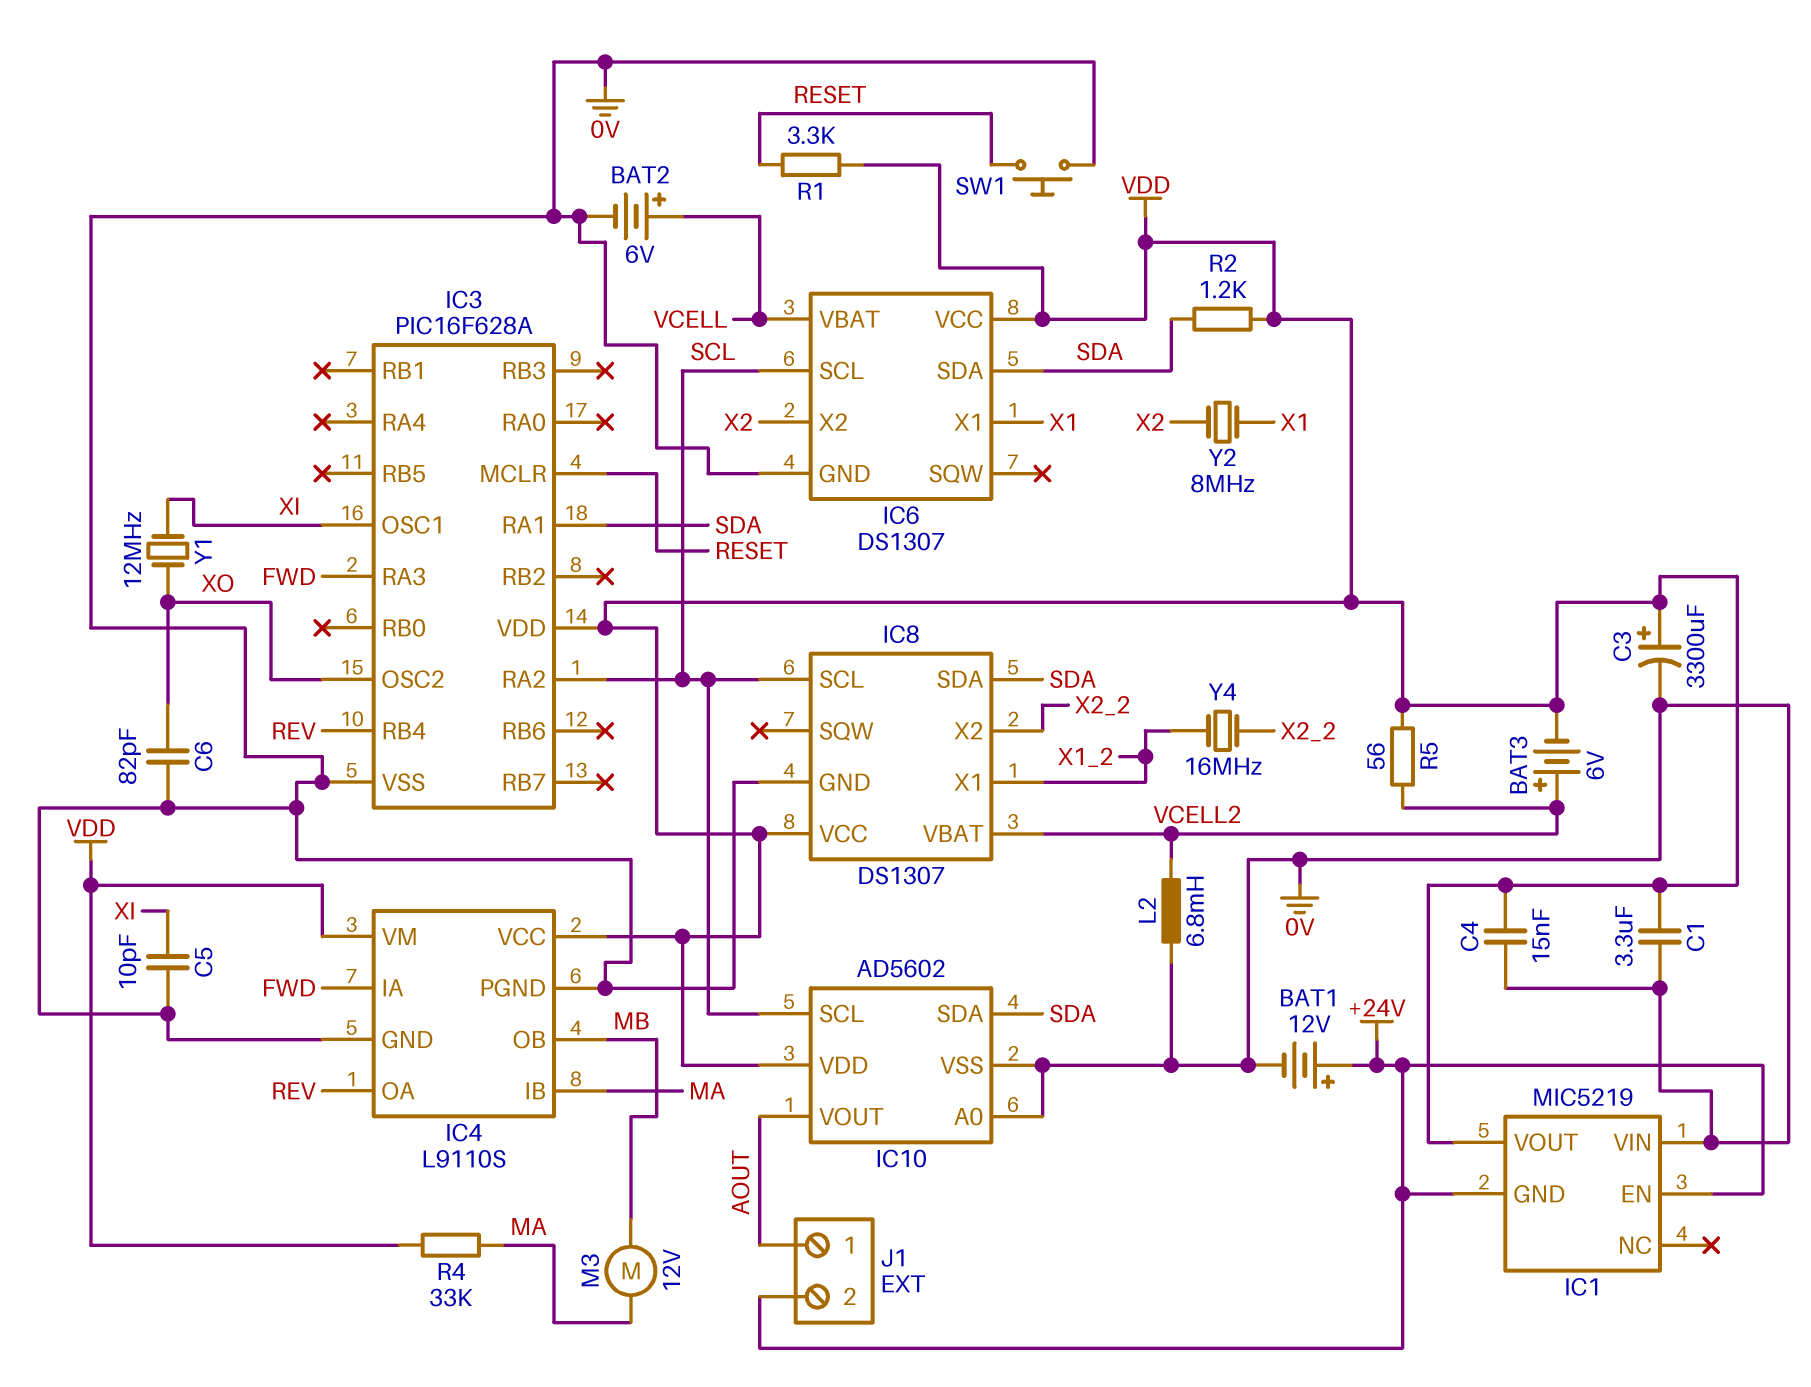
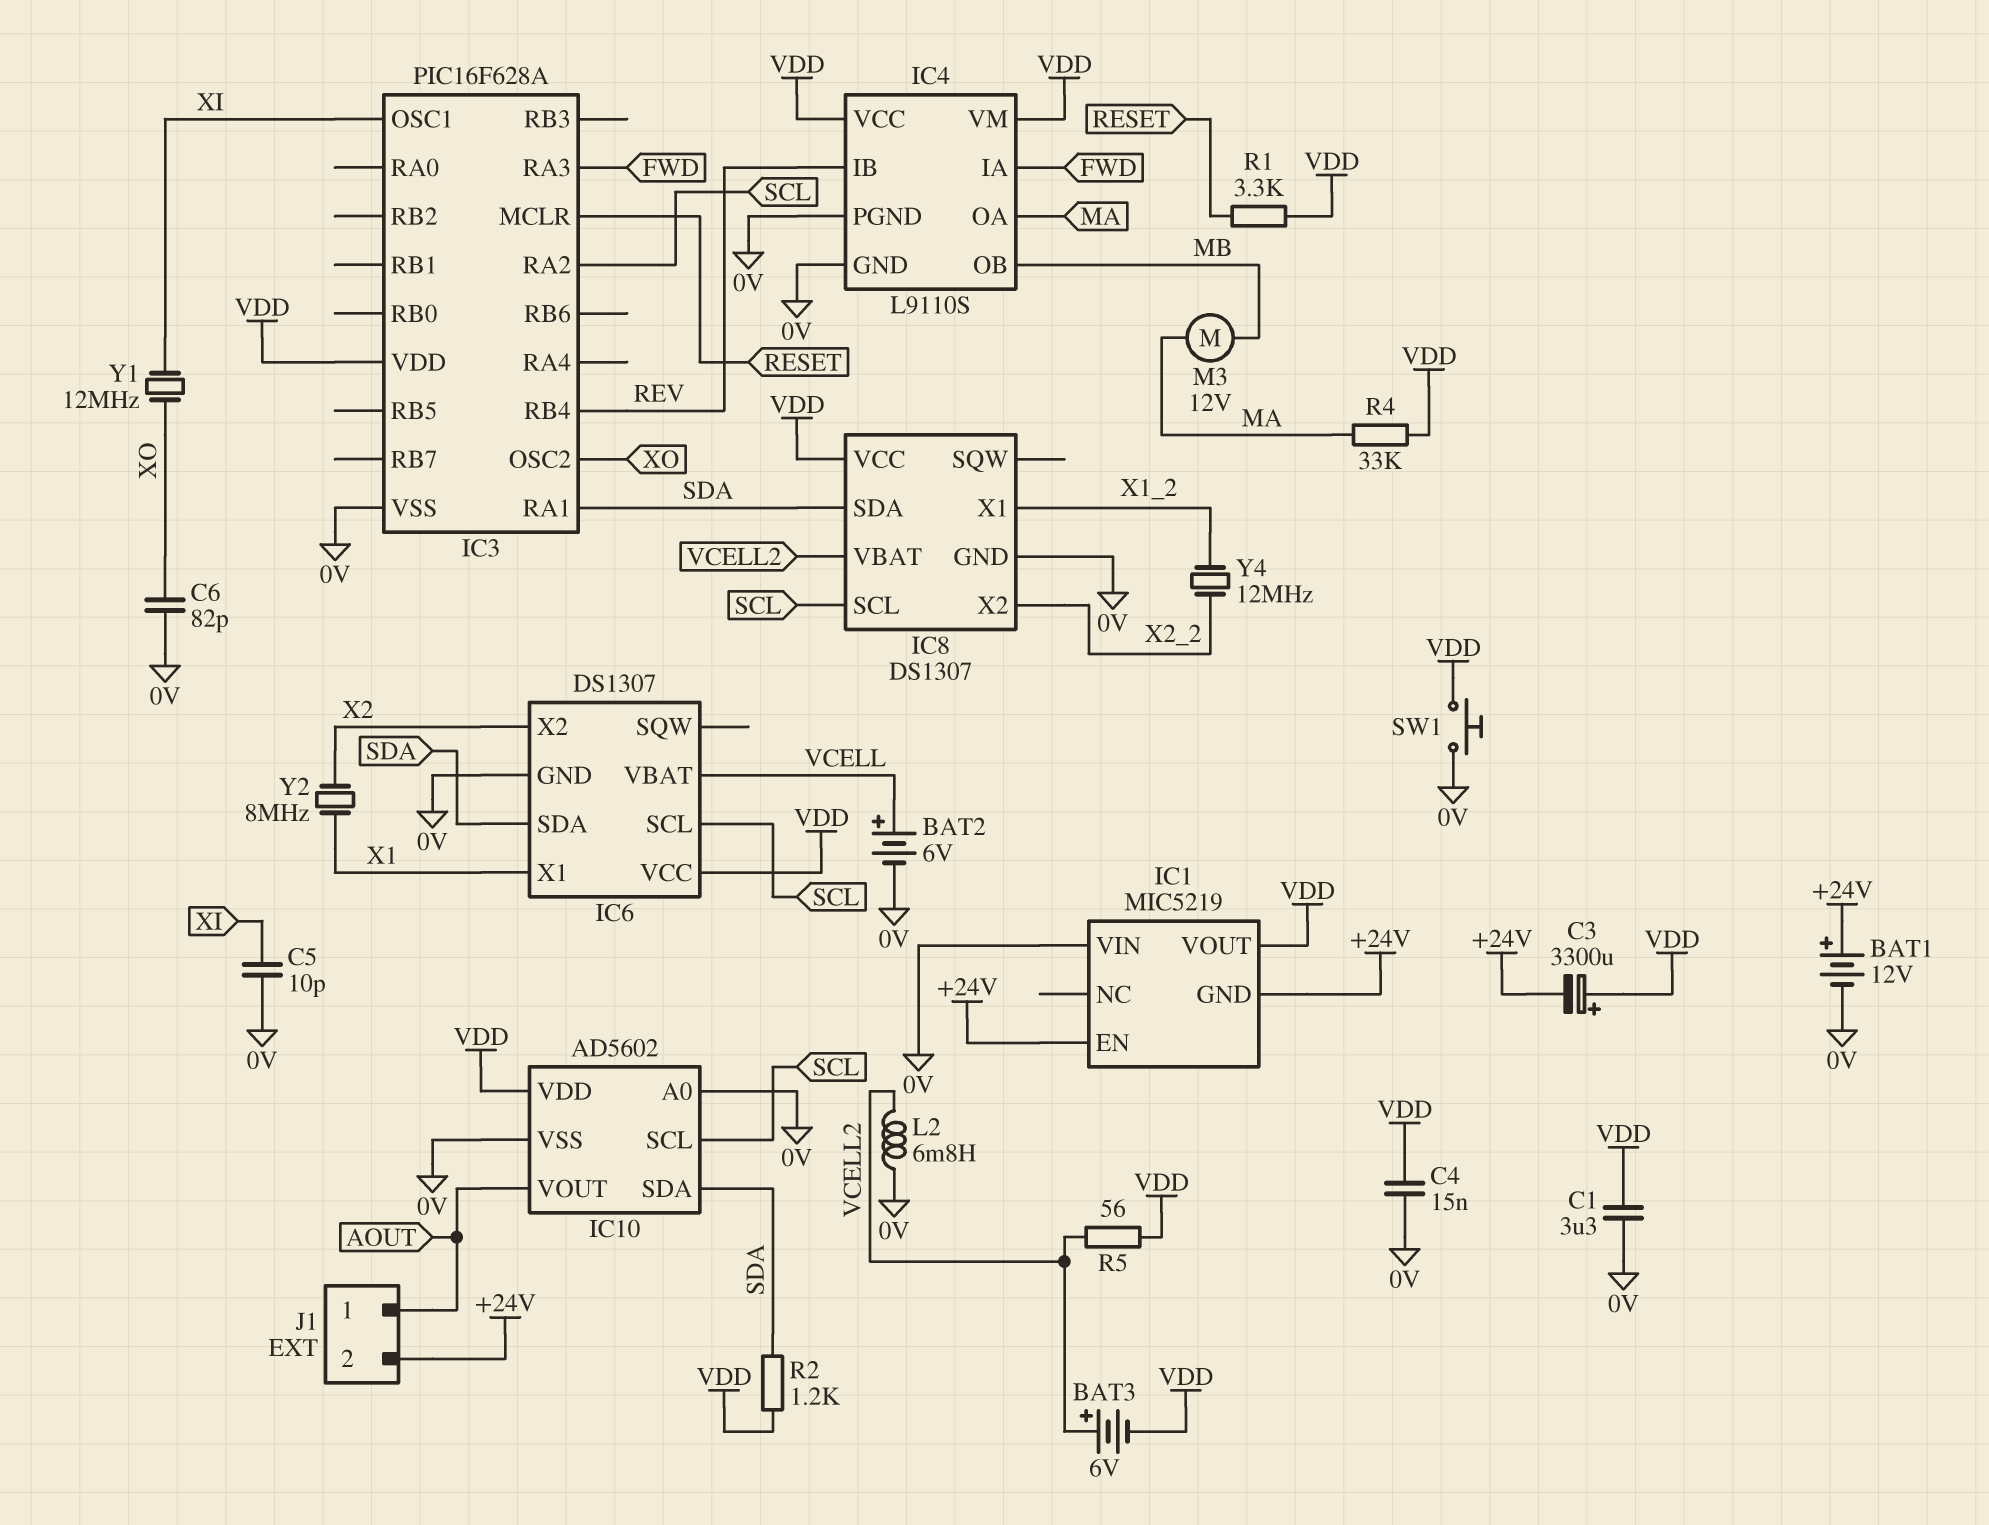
C3: 3300uF (plus VDD, minus 0V) -> 3300uF (plus VDD, minus +24V)
IC4 pin IB: MA -> REV
IC4 pin OA: REV -> MA
SW1: button (0V, RESET) -> button (0V, VDD)
Y4: 16MHz (X1_2, X2_2) -> 12MHz (X1_2, X2_2)

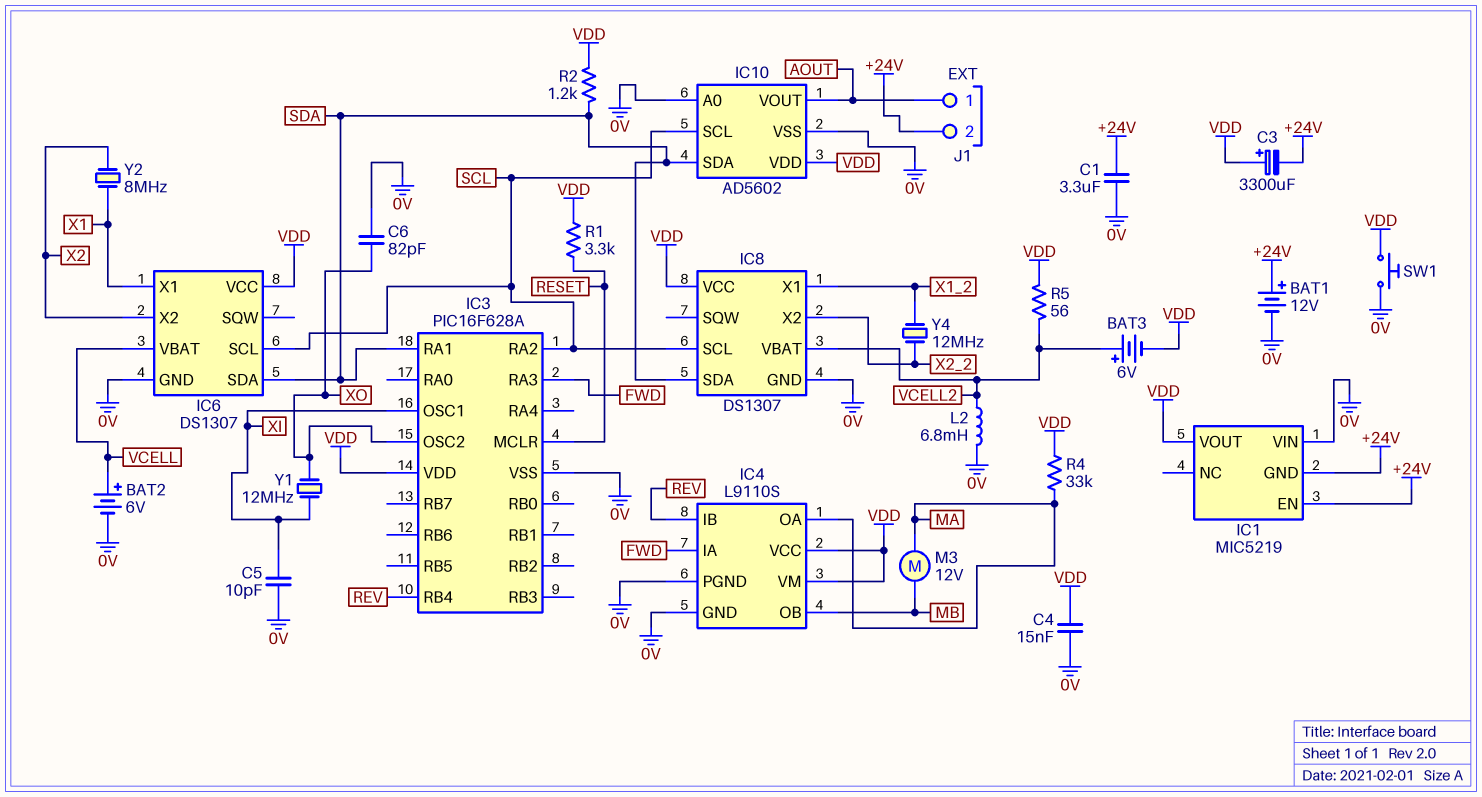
C1: 3.3uF (0V, VDD) -> 3.3uF (+24V, 0V)

